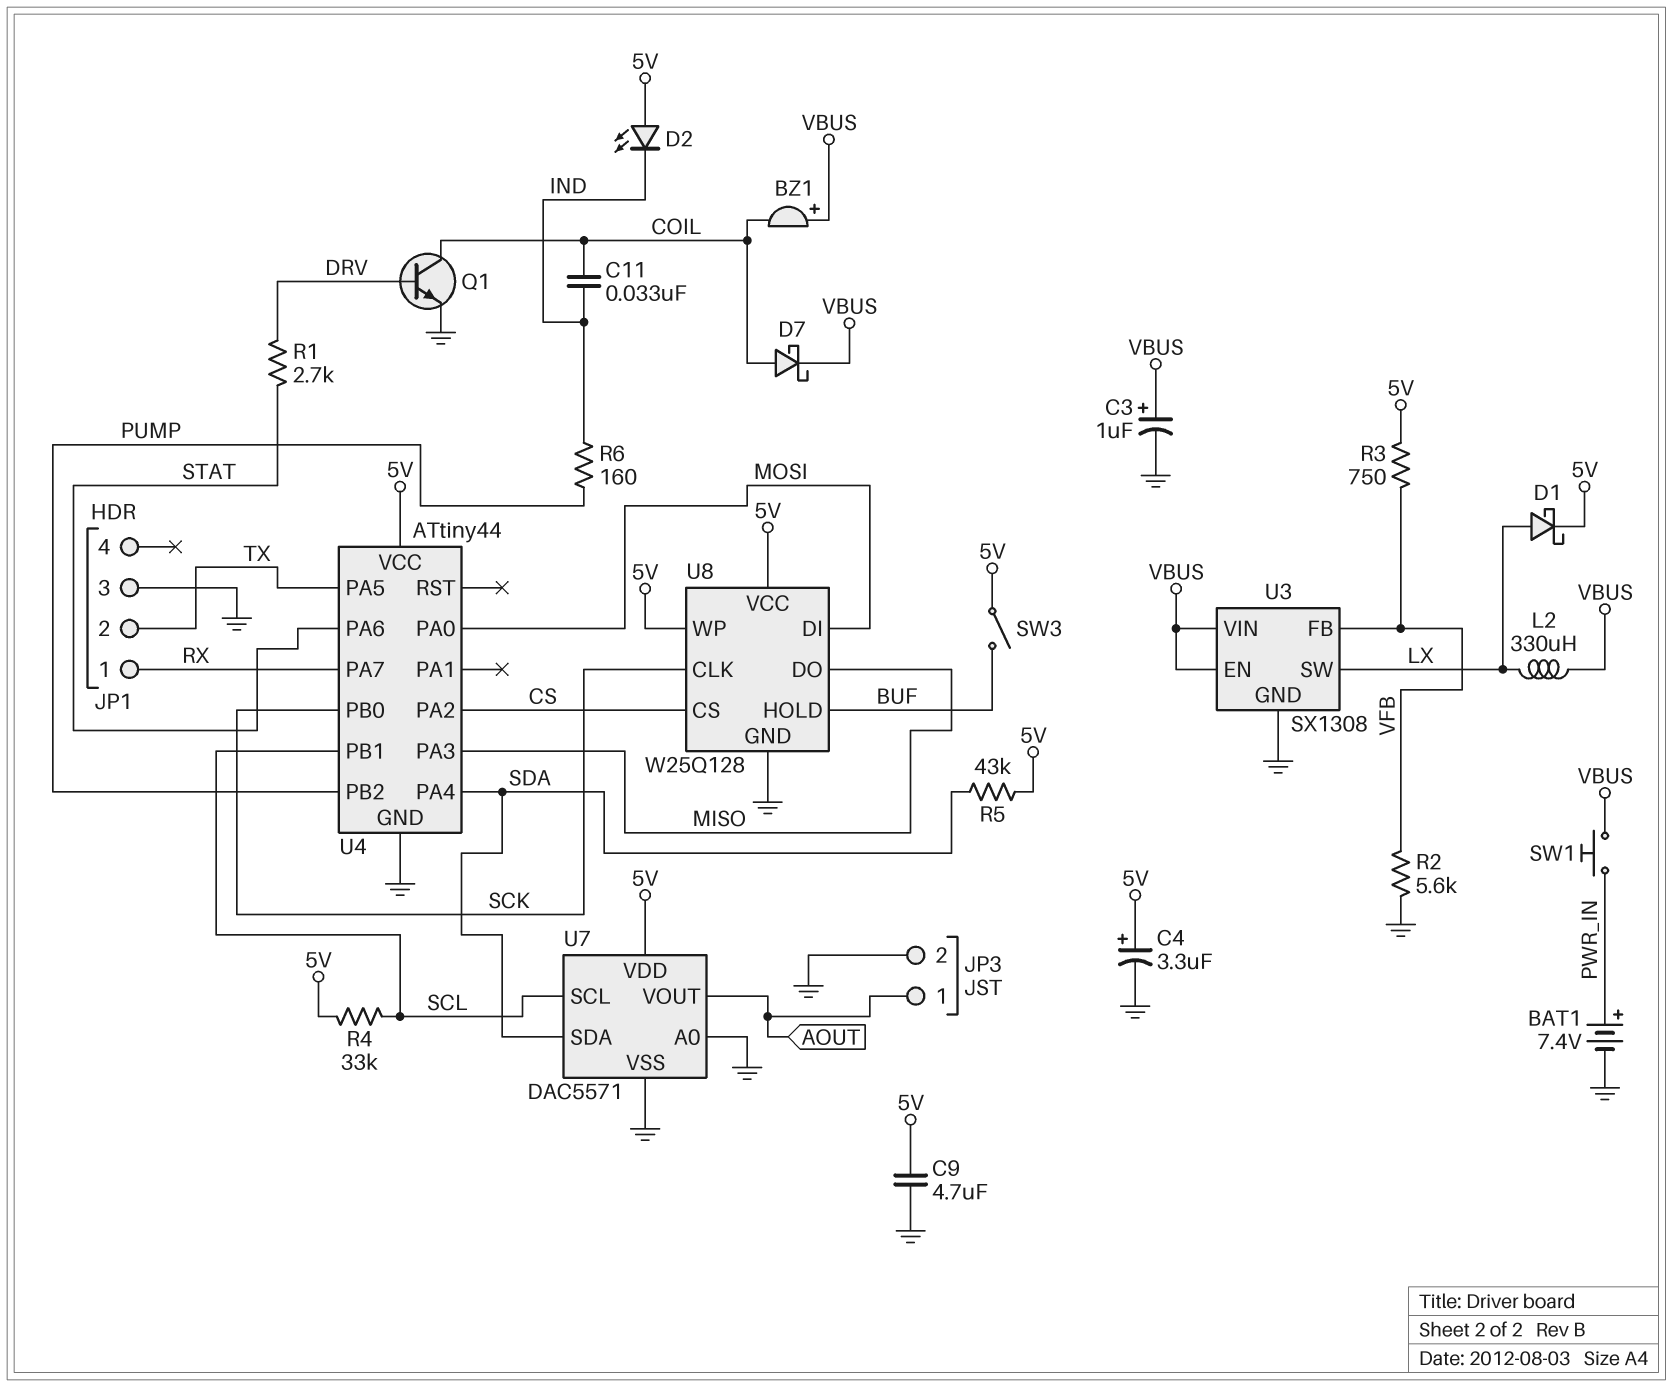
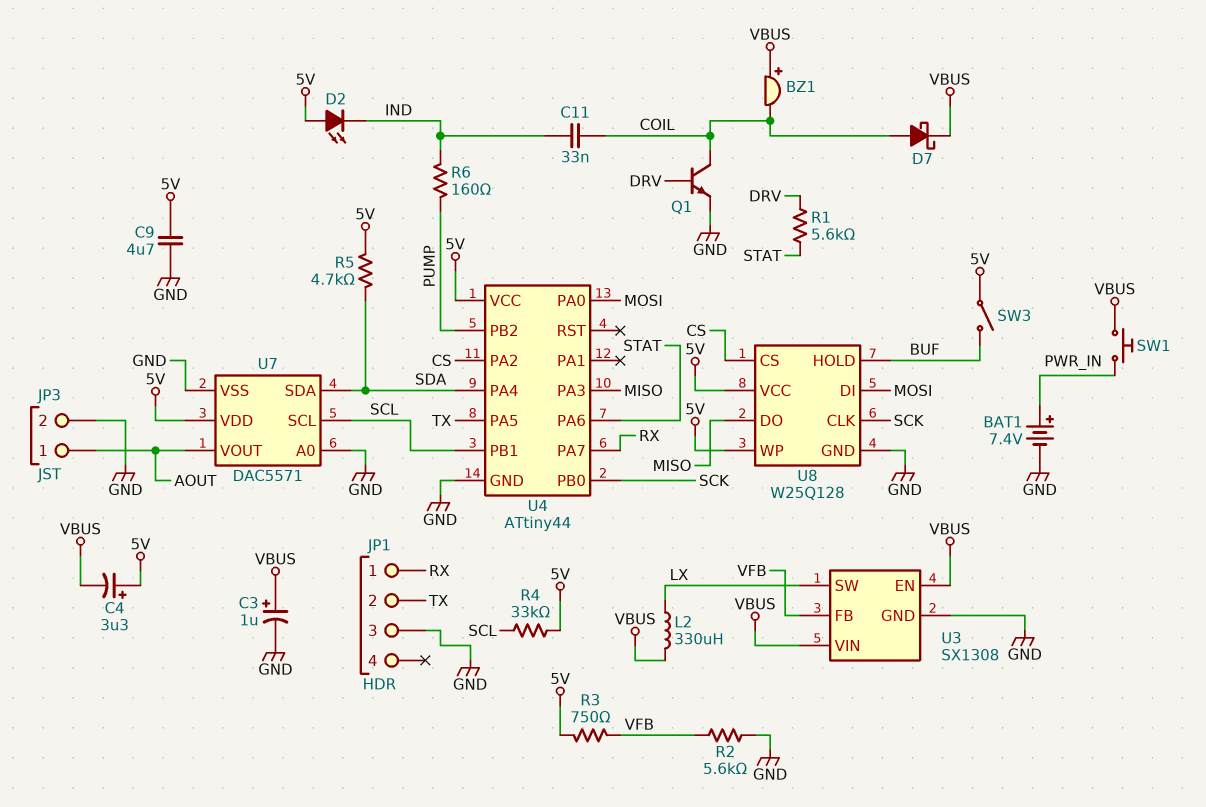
C4: 3.3uF (plus 5V, minus GND) -> 3.3uF (plus 5V, minus VBUS)
D1: schottky (A LX, K 5V) -> none
R1: 2.7k (DRV, STAT) -> 5.6k (DRV, STAT)
R5: 43k (5V, SDA) -> 4.7k (5V, SDA)

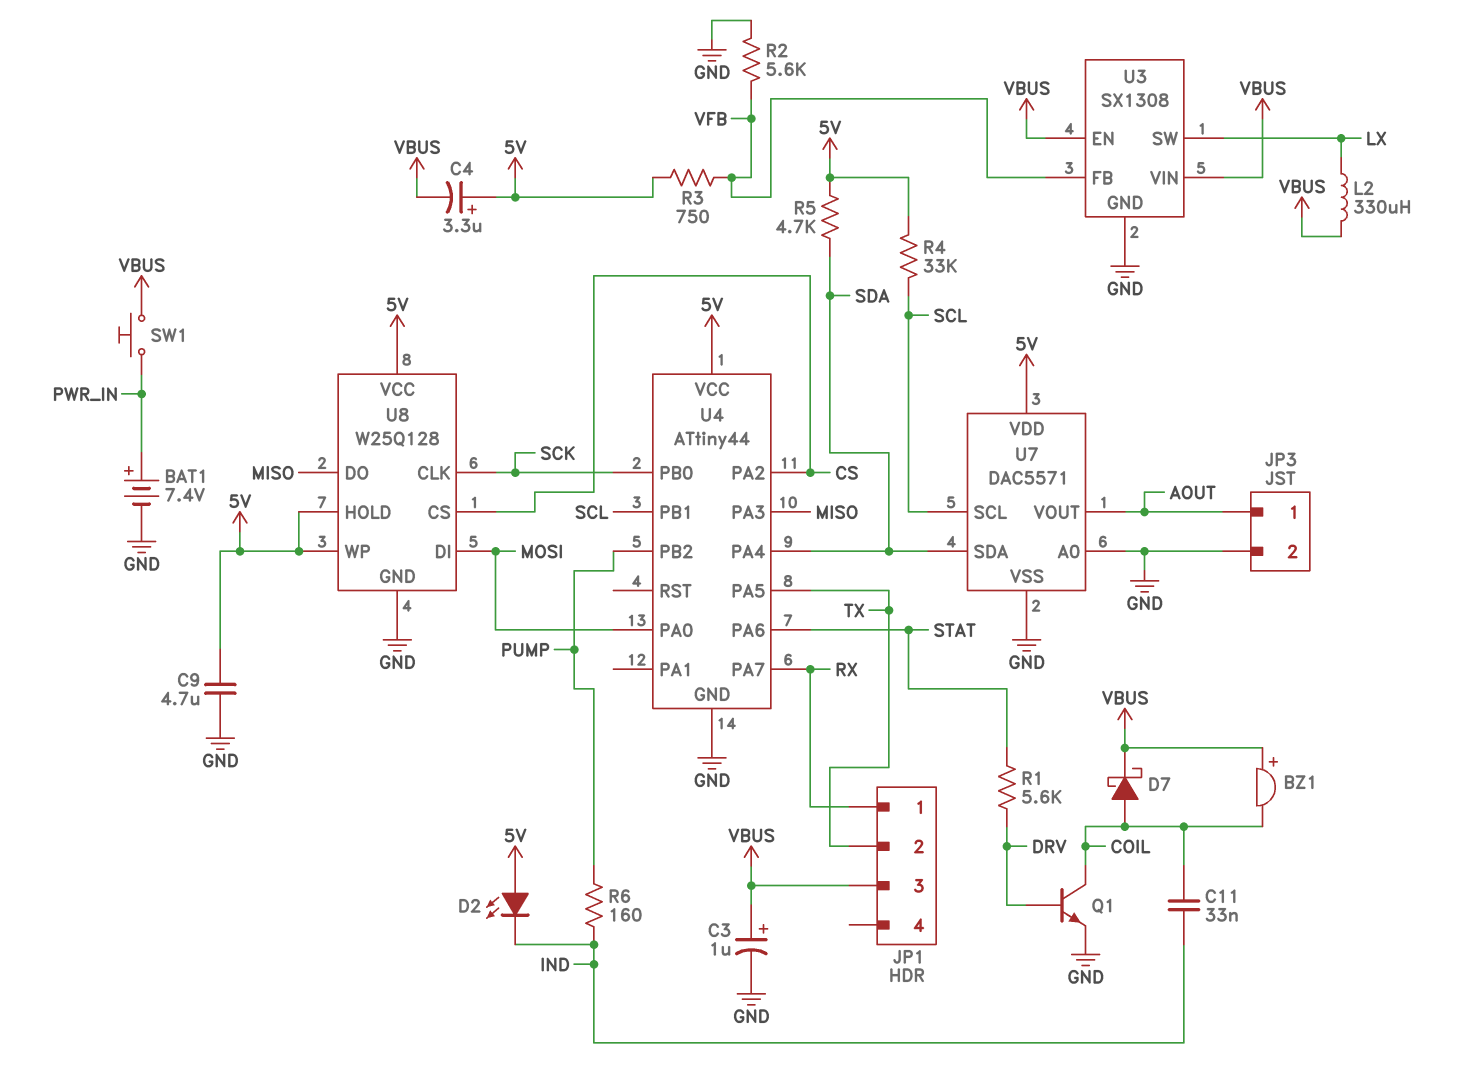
JP1 pin 3: GND -> VBUS
SW3: switch (5V, BUF) -> none
U8 pin HOLD: BUF -> 5V

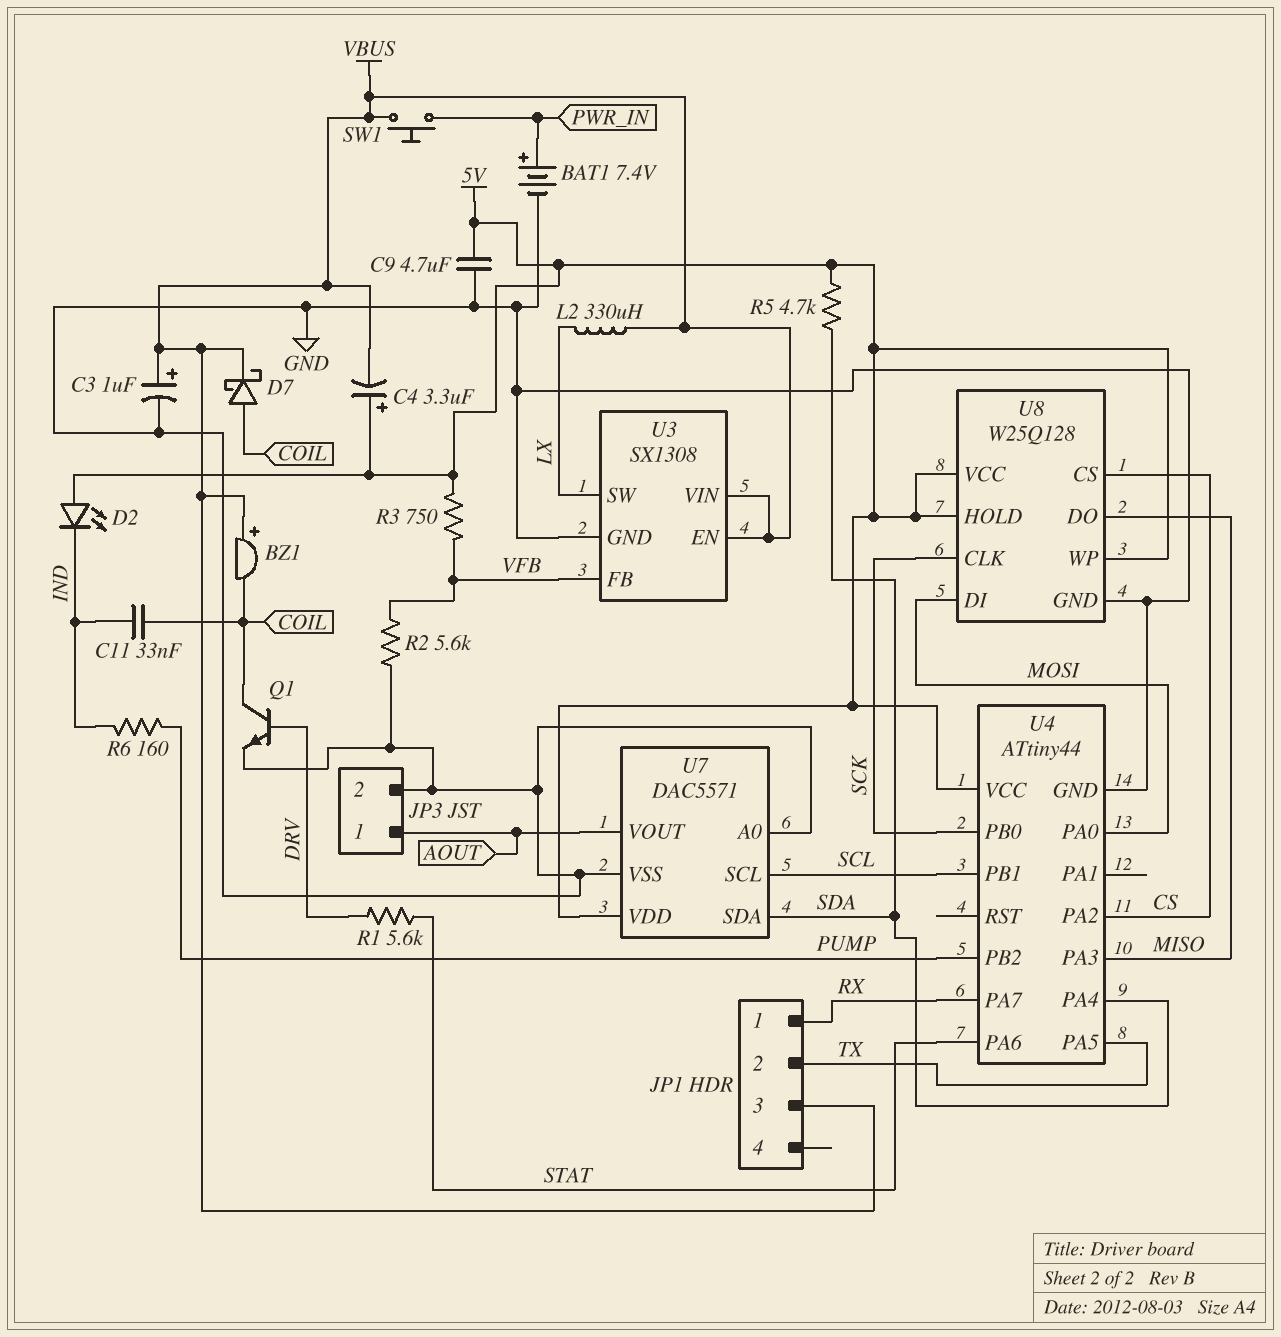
R4: 33k (5V, SCL) -> none

